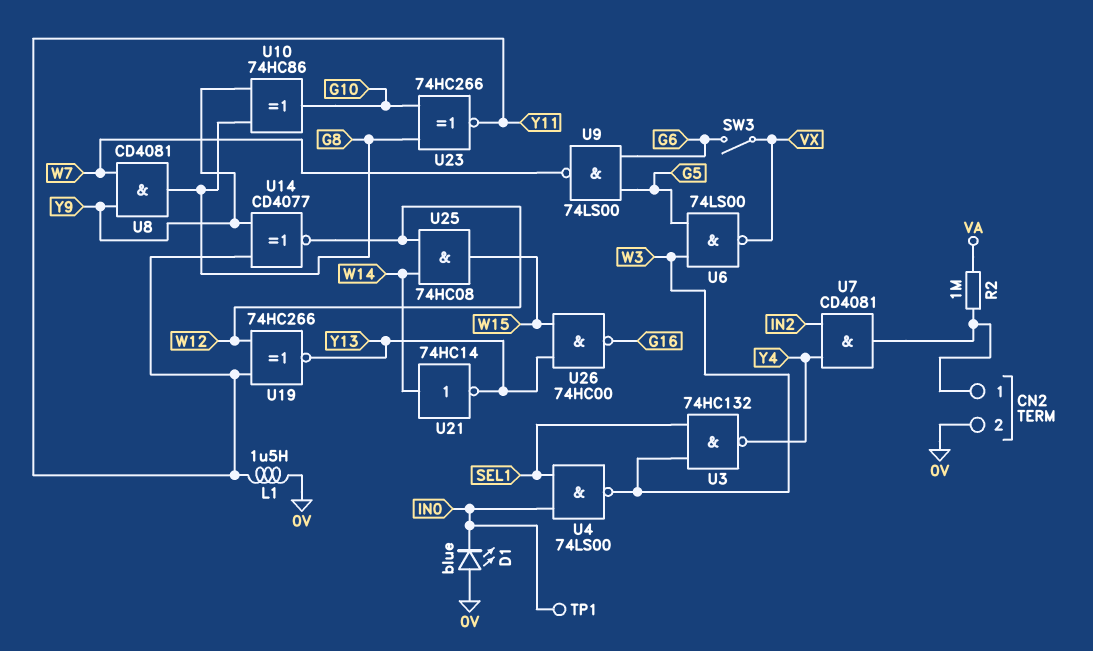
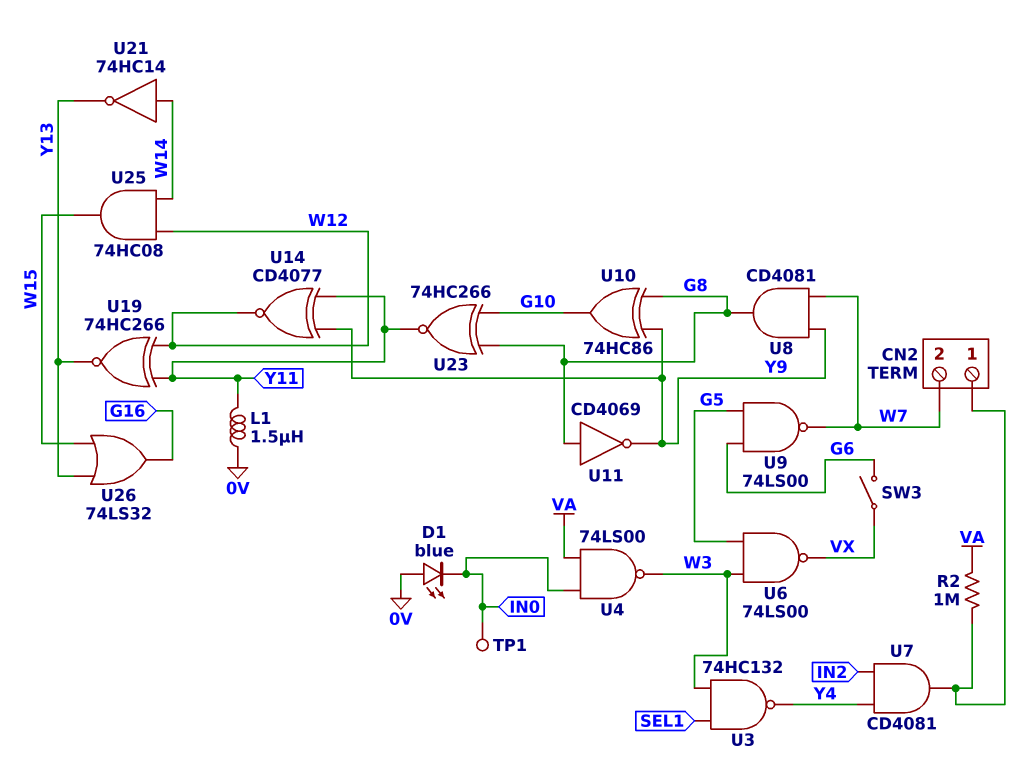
CN2 pin 2: 0V -> W7
U4: NAND 74LS00 (in IN0, in SEL1, out W3) -> NAND 74LS00 (in IN0, in VA, out W3)
U11: none -> NOT CD4069 (in G8, out Y9)
U26: NAND 74HC00 (in W15, in Y13, out G16) -> OR 74LS32 (in W15, in Y13, out G16)

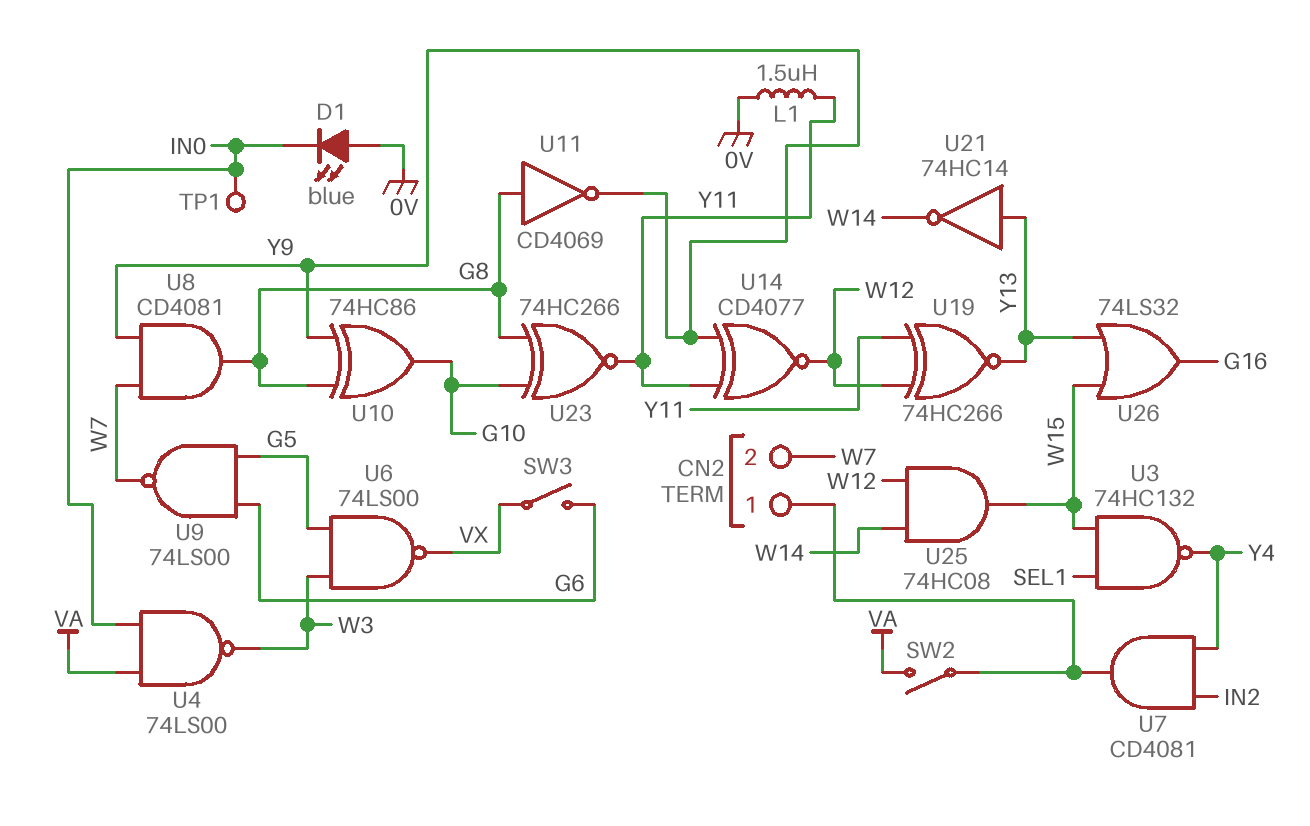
R2: 1M (CN2/1, VA) -> none
SW2: none -> switch (CN2/1, VA)
U3: NAND 74HC132 (in SEL1, in W3, out Y4) -> NAND 74HC132 (in SEL1, in W15, out Y4)
U21: NOT 74HC14 (in W14, out Y13) -> NOT 74HC14 (in Y13, out W14)

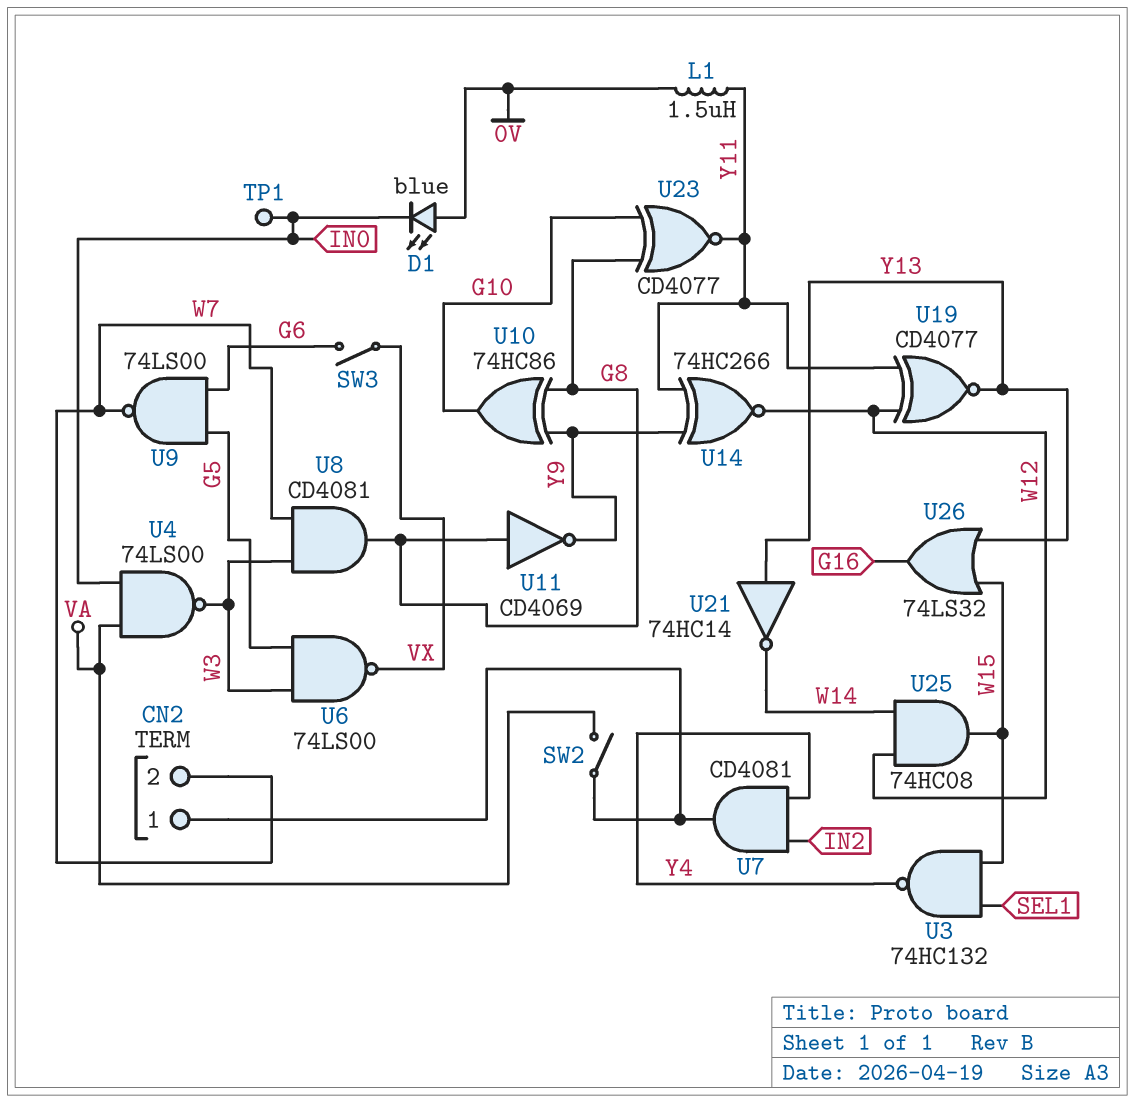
U8: AND CD4081 (in W7, in Y9, out G8) -> AND CD4081 (in W3, in W7, out G8)
U14: XNOR CD4077 (in Y9, in Y11, out W12) -> XNOR 74HC266 (in Y9, in Y11, out W12)
U19: XNOR 74HC266 (in W12, in Y11, out Y13) -> XNOR CD4077 (in W12, in Y11, out Y13)
U23: XNOR 74HC266 (in G8, in G10, out Y11) -> XNOR CD4077 (in G8, in G10, out Y11)

